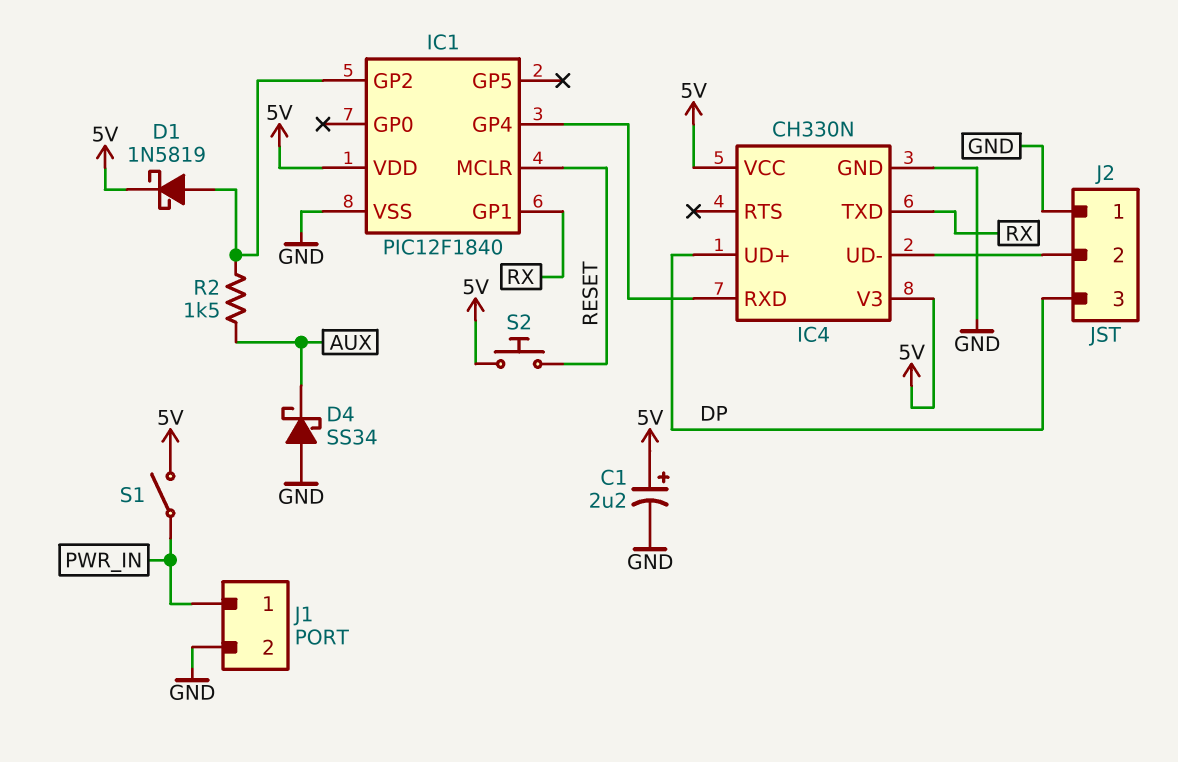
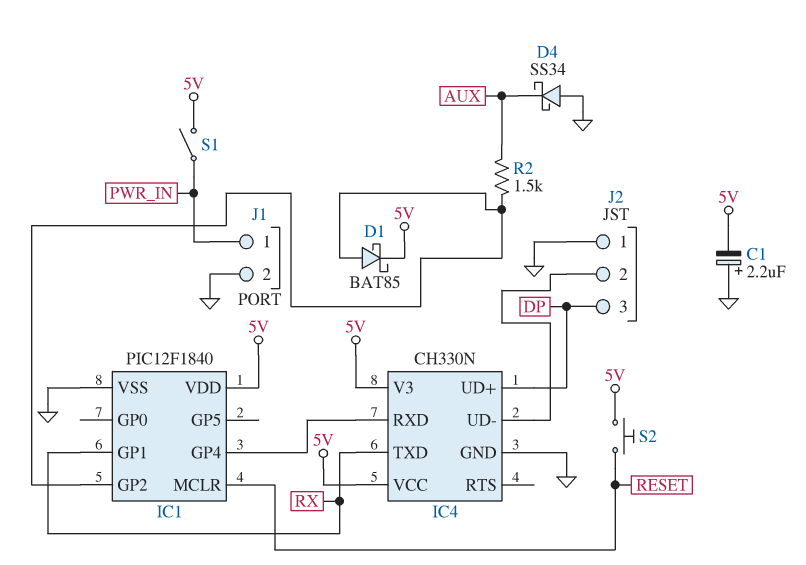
C1: 2.2uF (plus 5V, minus GND) -> 2.2uF (plus GND, minus 5V)
D1: schottky 1N5819 (A IC1/GP2, K 5V) -> schottky BAT85 (A IC1/GP2, K 5V)

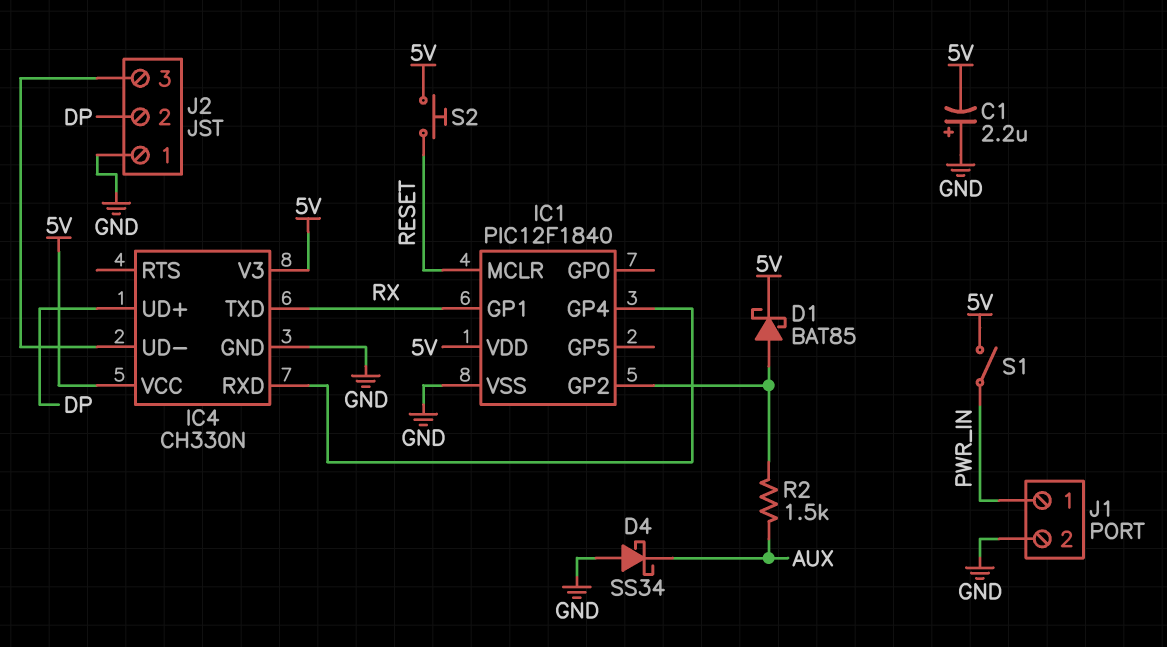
J2 pin 2: IC4/UD- -> DP
J2 pin 3: DP -> IC4/UD-

